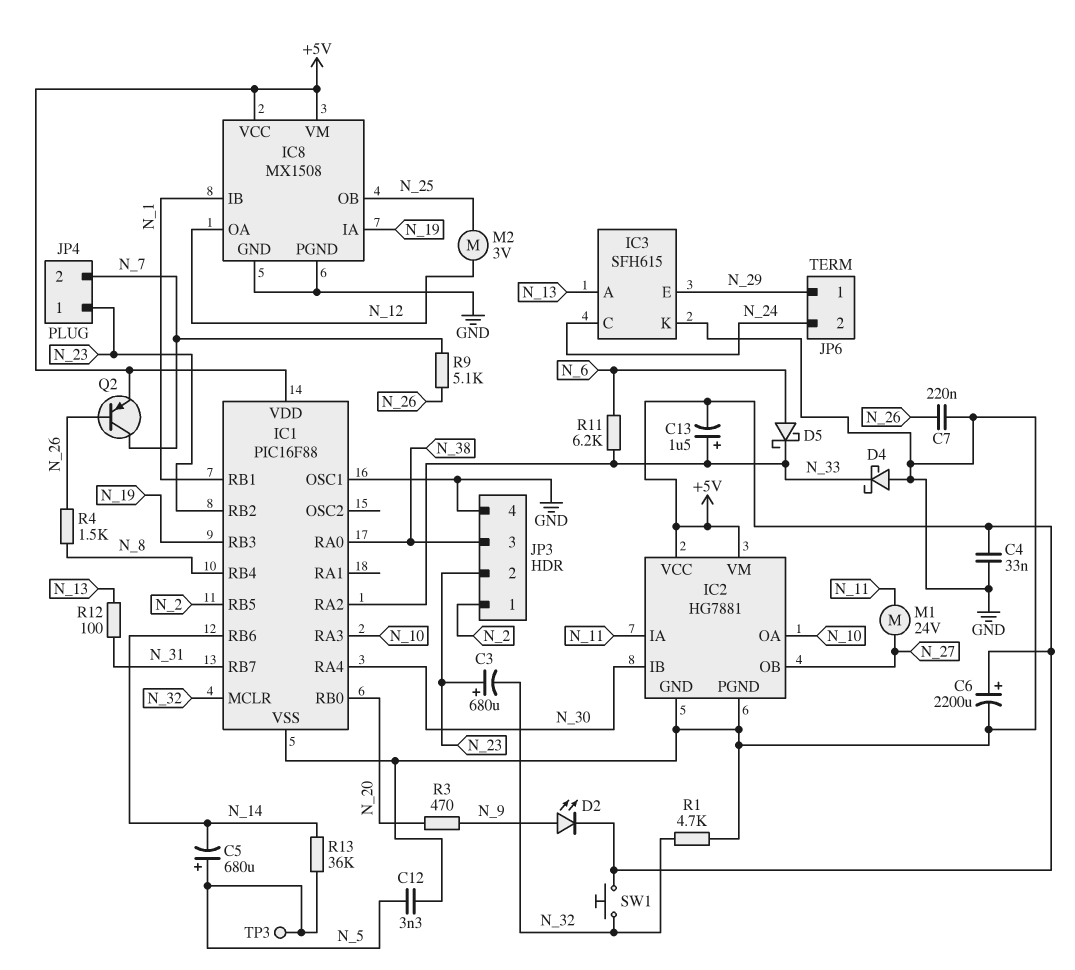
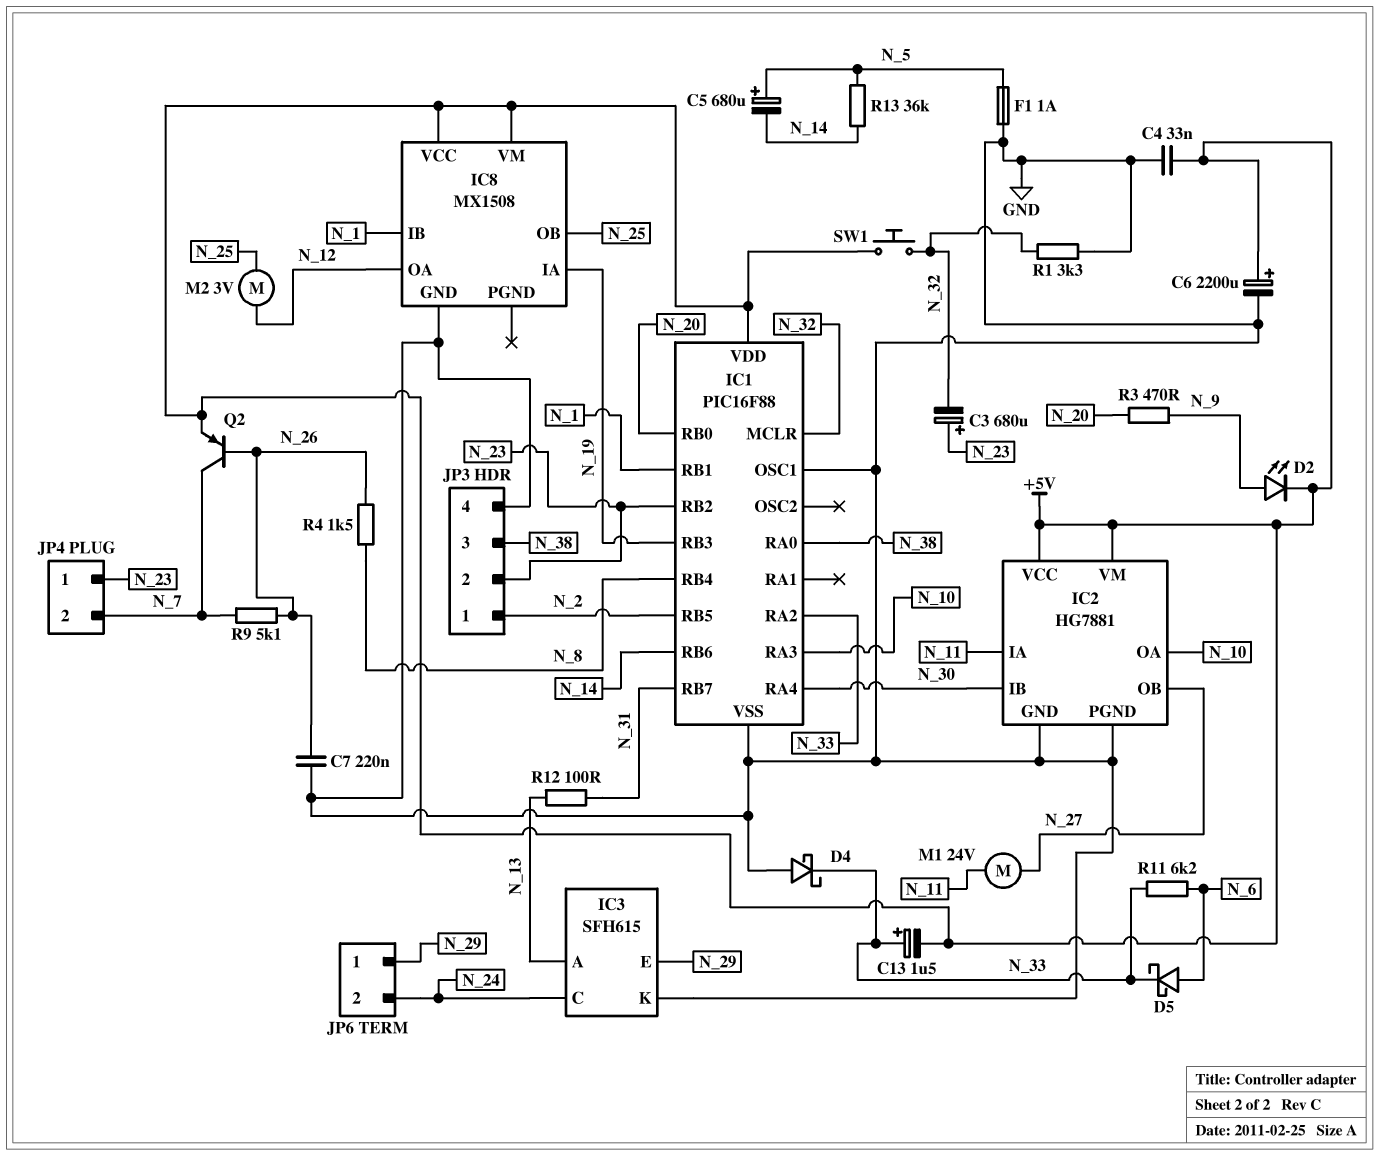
C12: 3.3nF (GND, N_5) -> none
F1: none -> 1A (GND, N_5)
IC8 pin PGND: GND -> none
R1: 4.7k (GND, N_32) -> 3.3k (GND, N_32)
TP3: test point (N_5) -> none

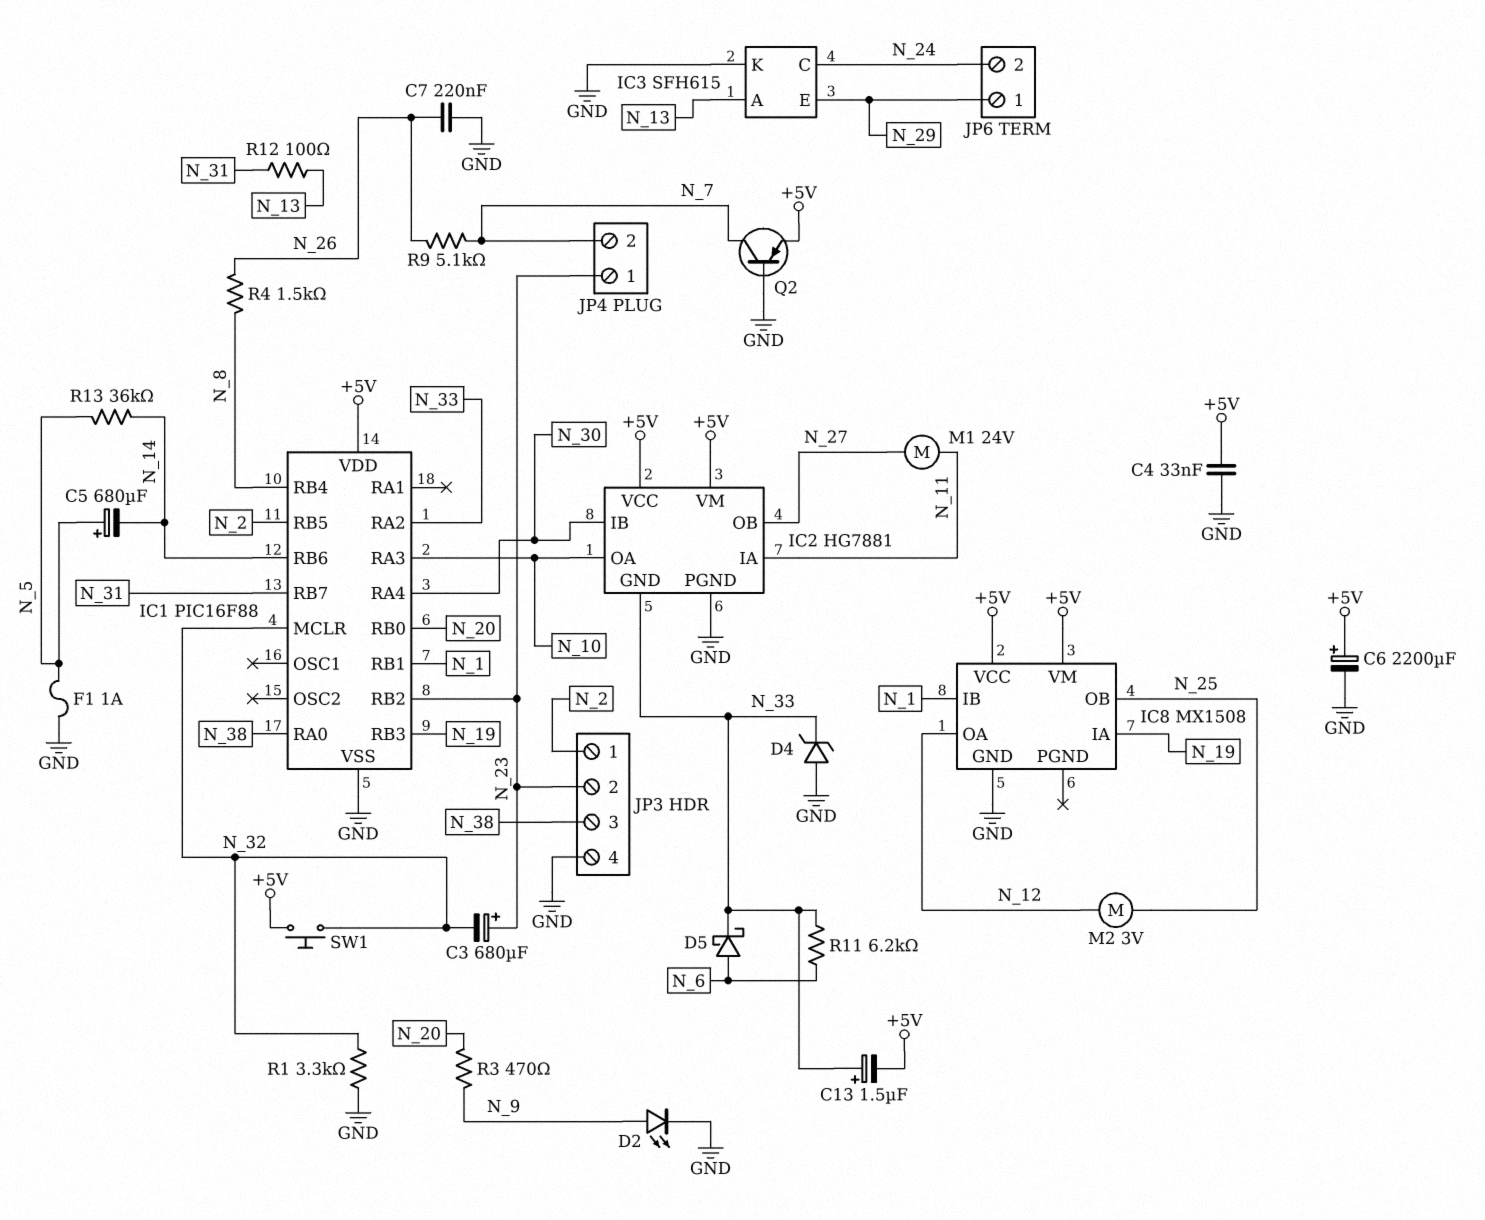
D2: LED (A N_9, K +5V) -> LED (A N_9, K GND)
D4: schottky (A GND, K N_33) -> zener (A GND, K N_33)
IC1 pin OSC1: GND -> none
IC2 pin GND: GND -> N_33
Q2: PNP (B N_26, C N_7, E +5V) -> PNP (B GND, C N_7, E +5V)

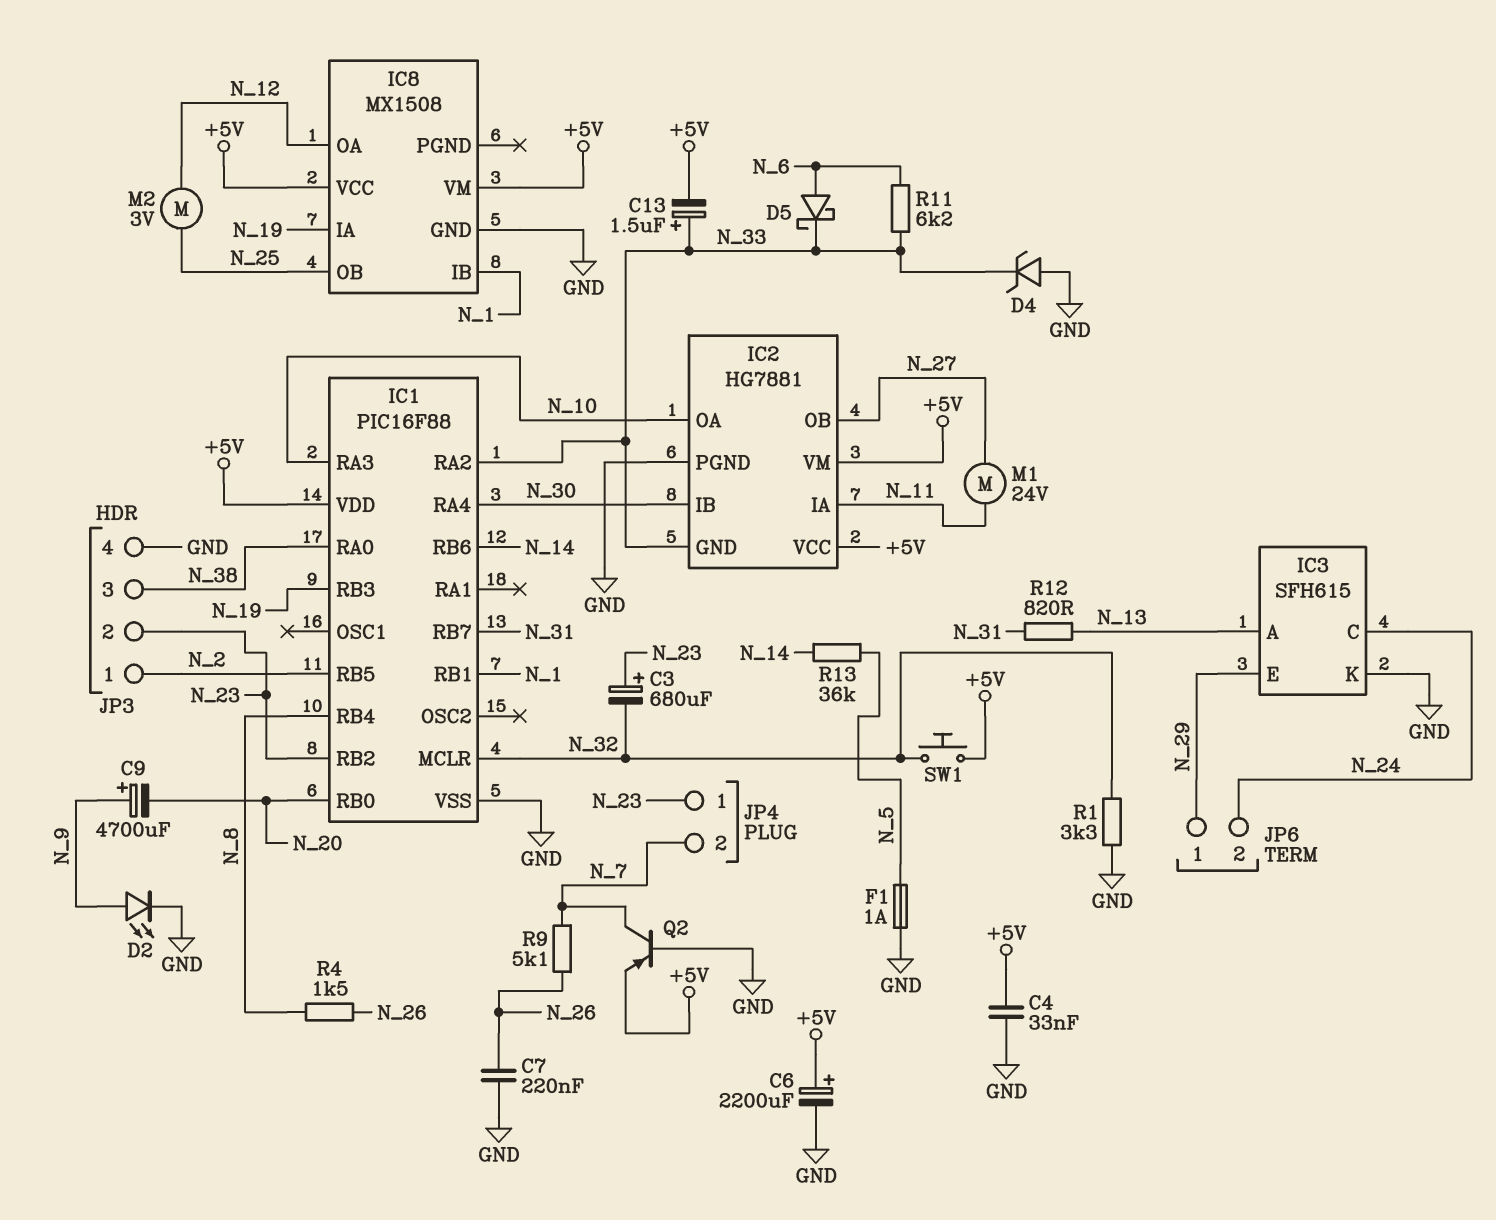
C5: 680uF (plus N_5, minus N_14) -> none
C9: none -> 4700uF (plus N_9, minus N_20)
R3: 470 (N_9, N_20) -> none
R12: 100 (N_13, N_31) -> 820 (N_13, N_31)

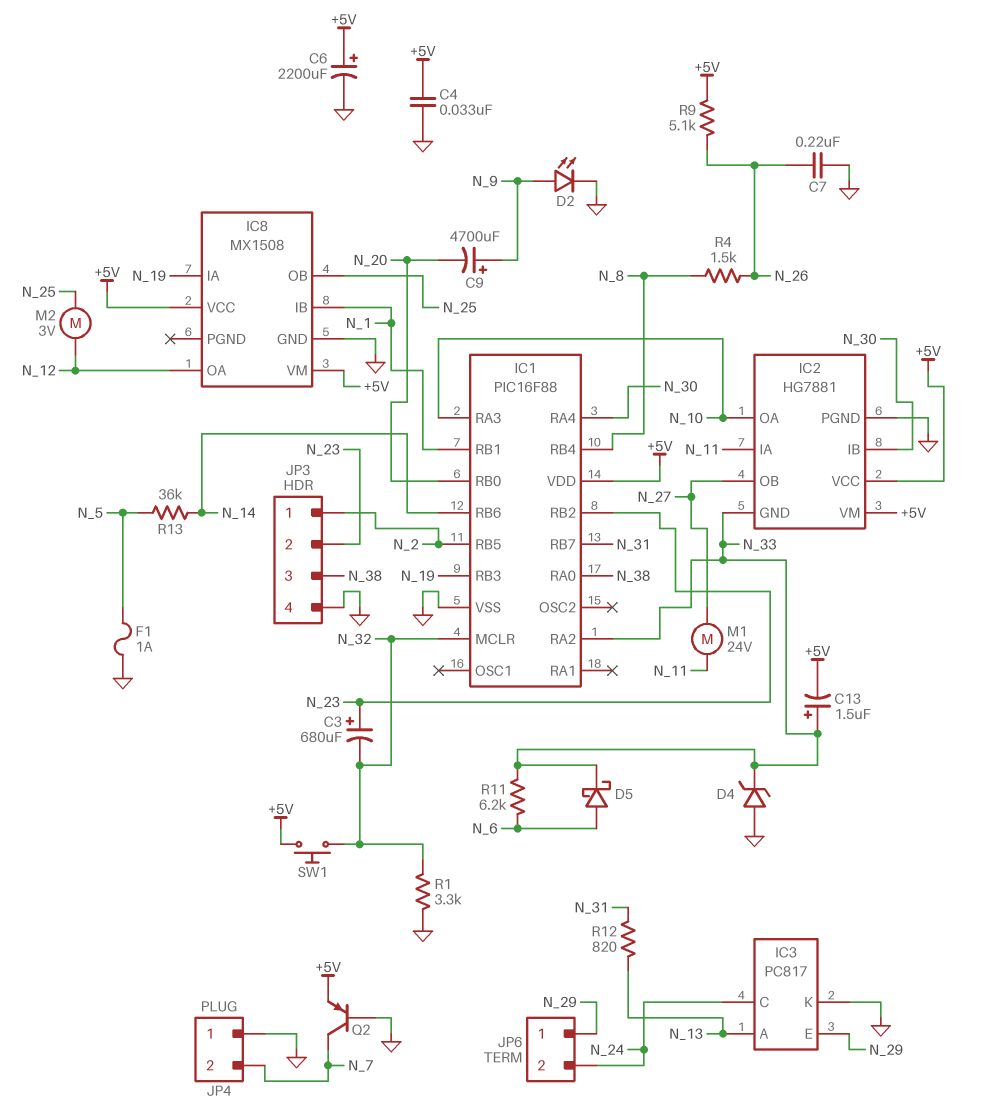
IC3: SFH615 -> PC817
JP4 pin 1: N_23 -> GND
R9: 5.1k (N_7, N_26) -> 5.1k (+5V, N_26)

